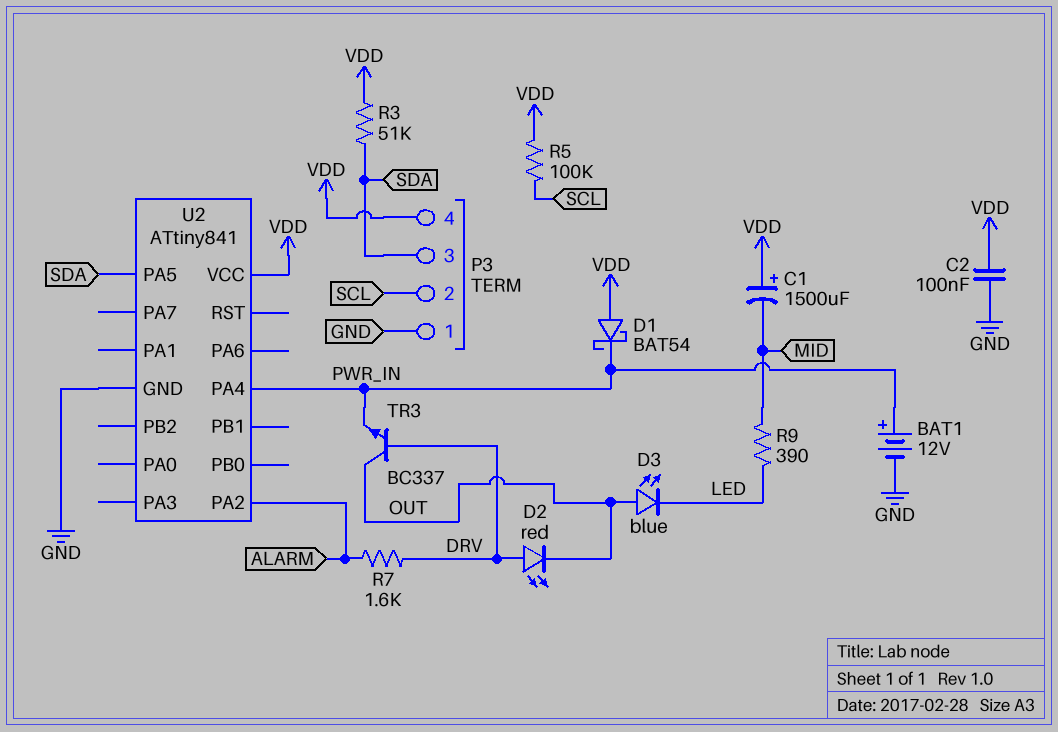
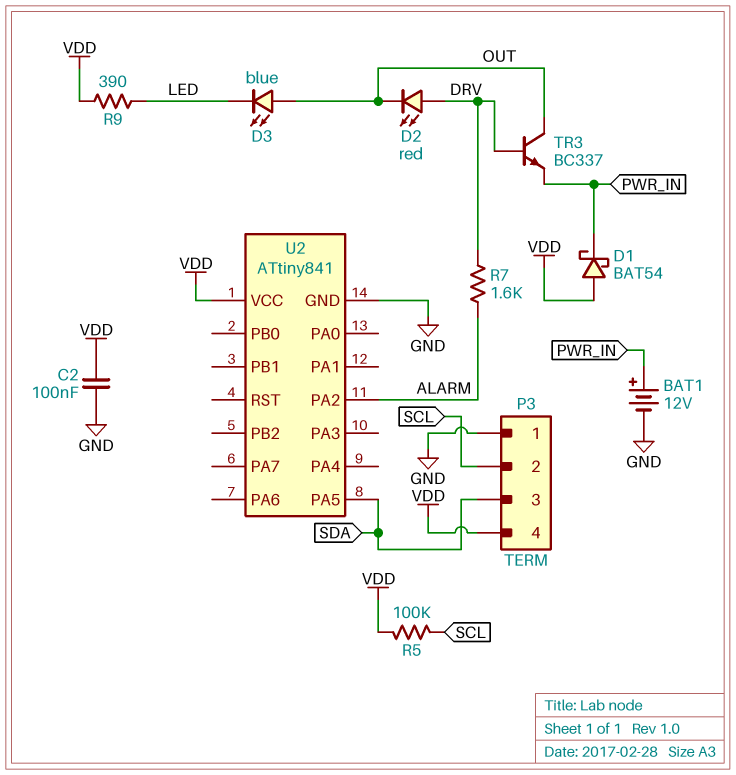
C1: 1500uF (plus VDD, minus MID) -> none
R3: 51k (SDA, VDD) -> none
R9: 390 (LED, MID) -> 390 (LED, VDD)
U2 pin PA4: PWR_IN -> none

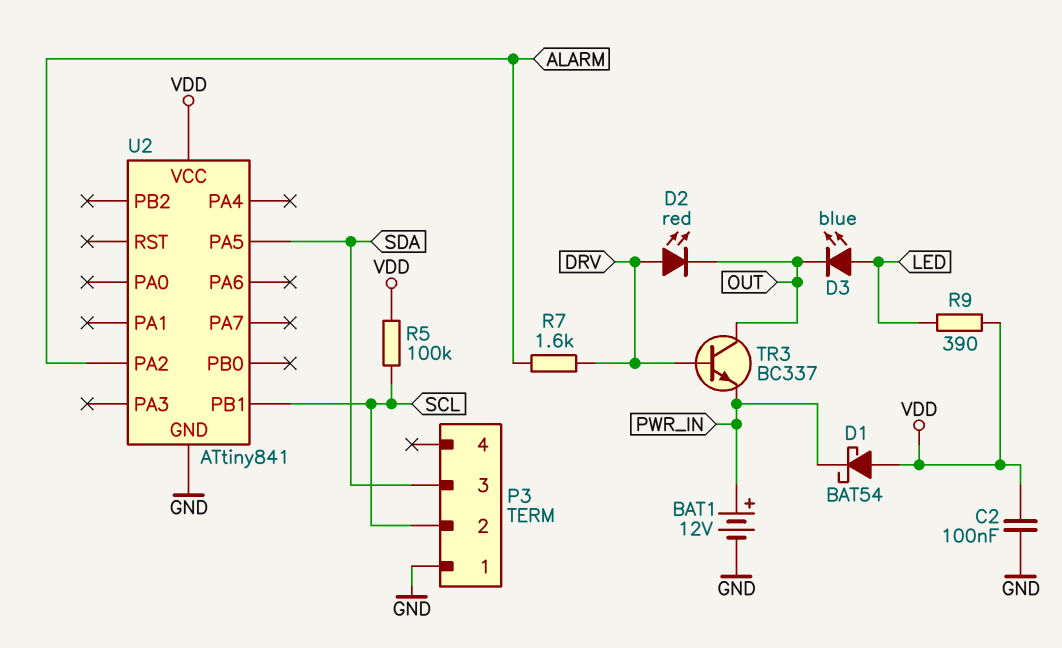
D3: LED blue (A OUT, K LED) -> LED blue (A LED, K OUT)
P3 pin 4: VDD -> none
U2 pin PB1: none -> SCL

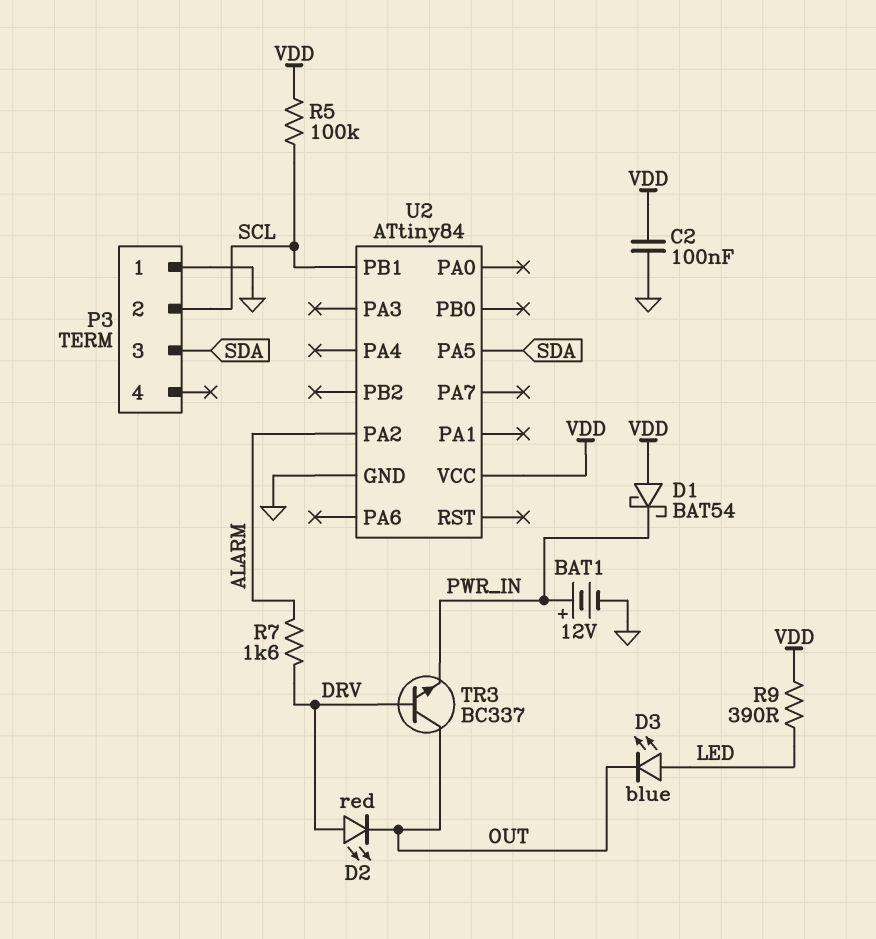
U2: ATtiny841 -> ATtiny84

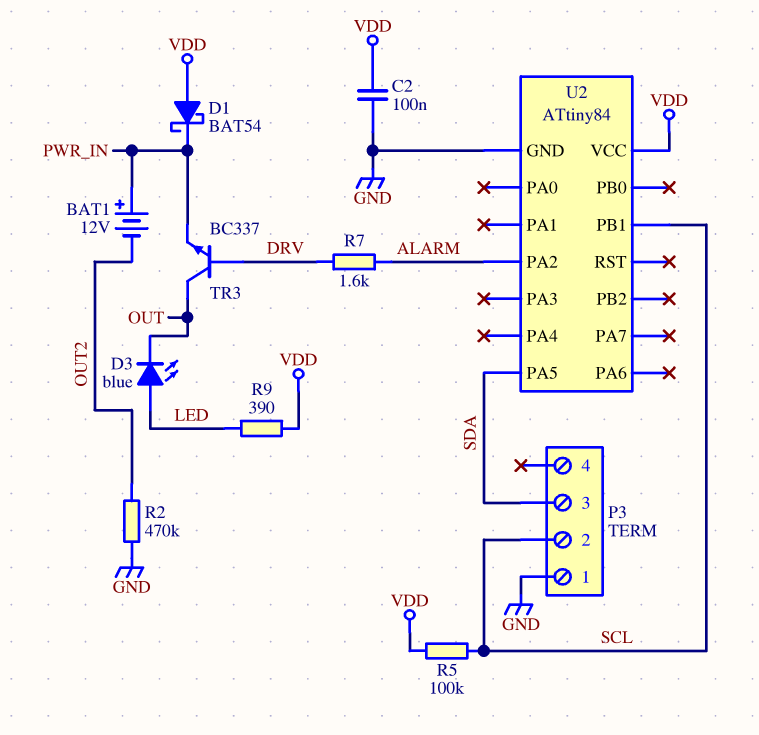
BAT1: 12V (plus PWR_IN, minus GND) -> 12V (plus PWR_IN, minus OUT2)
D2: LED red (A DRV, K OUT) -> none
R2: none -> 470k (GND, OUT2)

